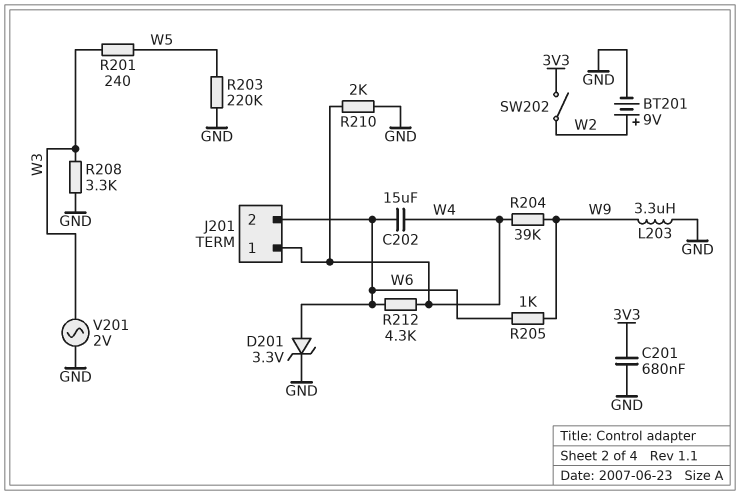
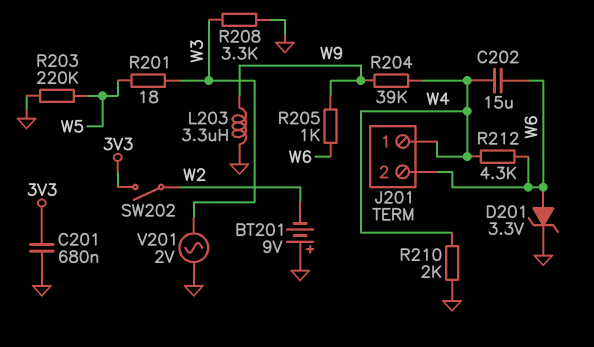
BT201: 9V (plus W2, minus GND) -> 9V (plus GND, minus W2)
R201: 240 (W3, W5) -> 18 (W3, W5)

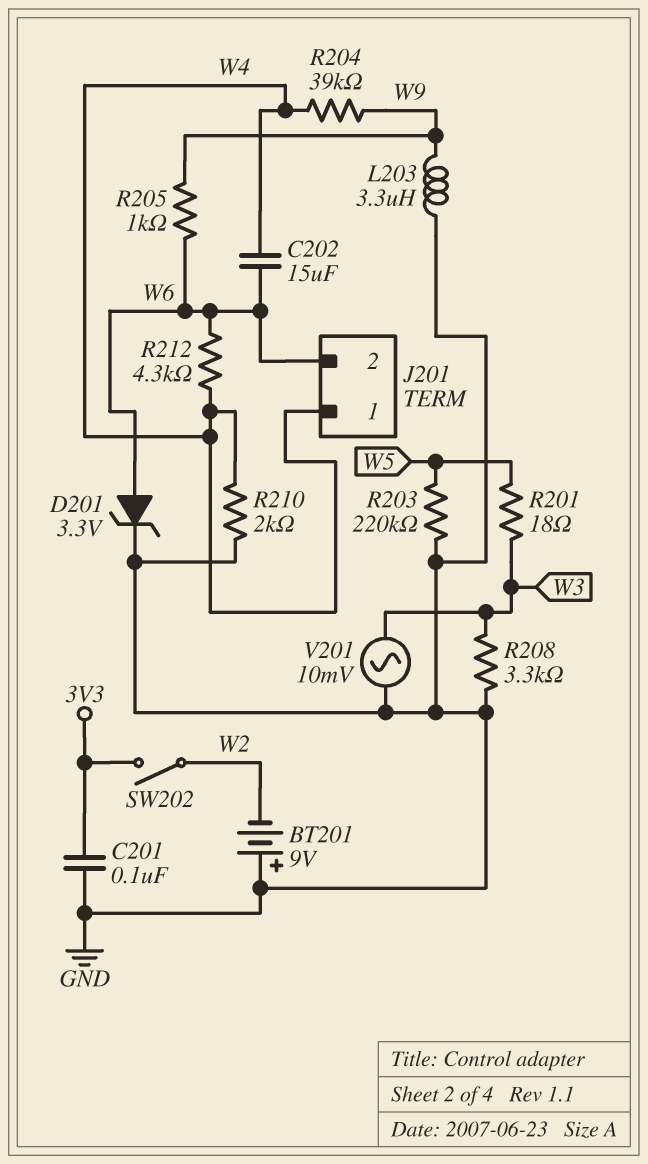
C201: 680nF (3V3, GND) -> 100nF (3V3, GND)
V201: AC 2V (GND, W3) -> AC 10mV (GND, W3)

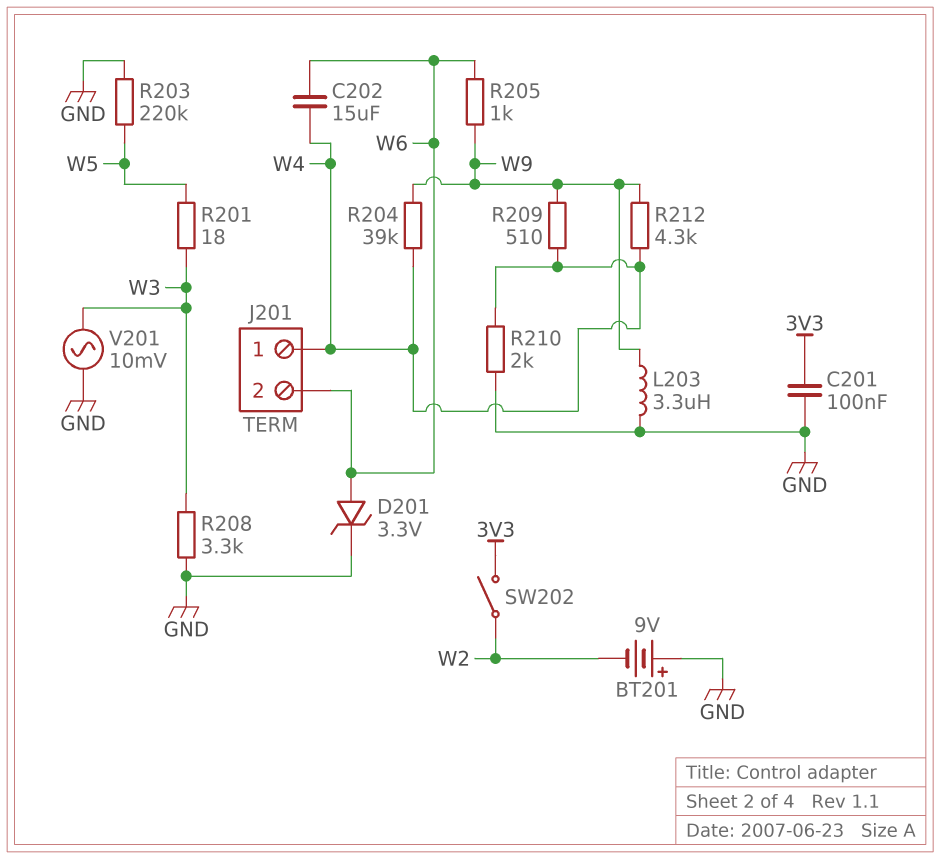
R209: none -> 510 (W4, W9)
R212: 4.3k (W4, W6) -> 4.3k (W4, W9)

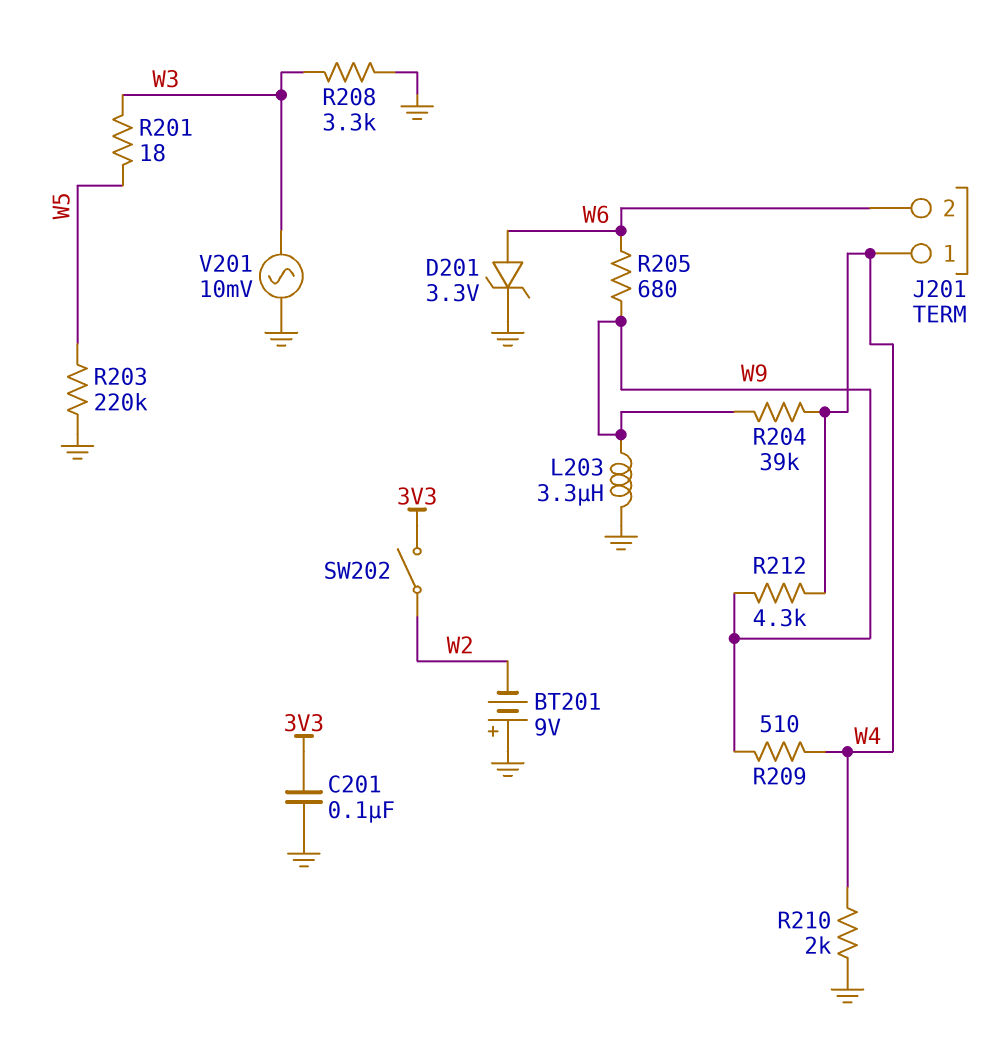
C202: 15uF (W4, W6) -> none
R205: 1k (W6, W9) -> 680 (W6, W9)

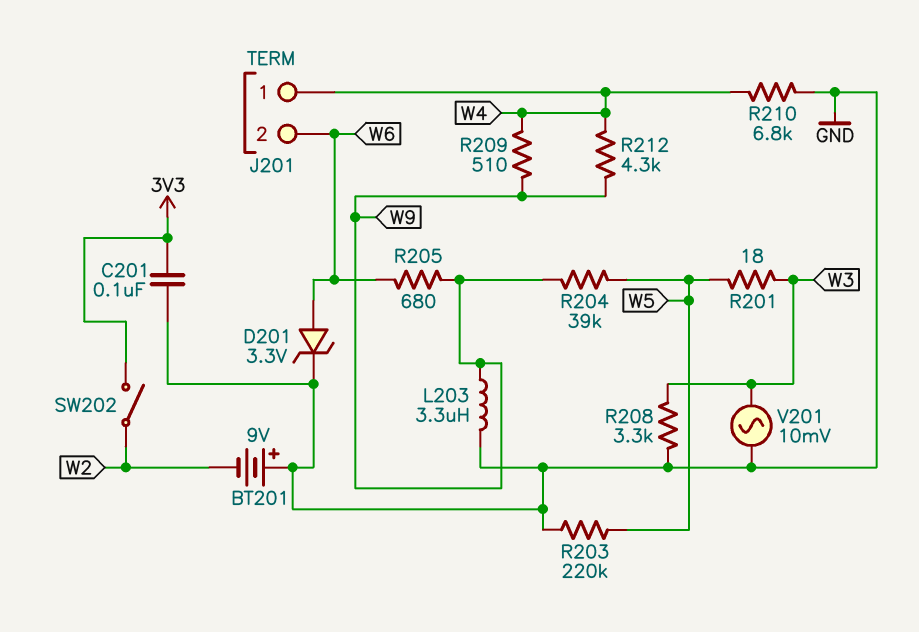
R204: 39k (W4, W9) -> 39k (W5, W9)
R210: 2k (GND, W4) -> 6.8k (GND, W4)

